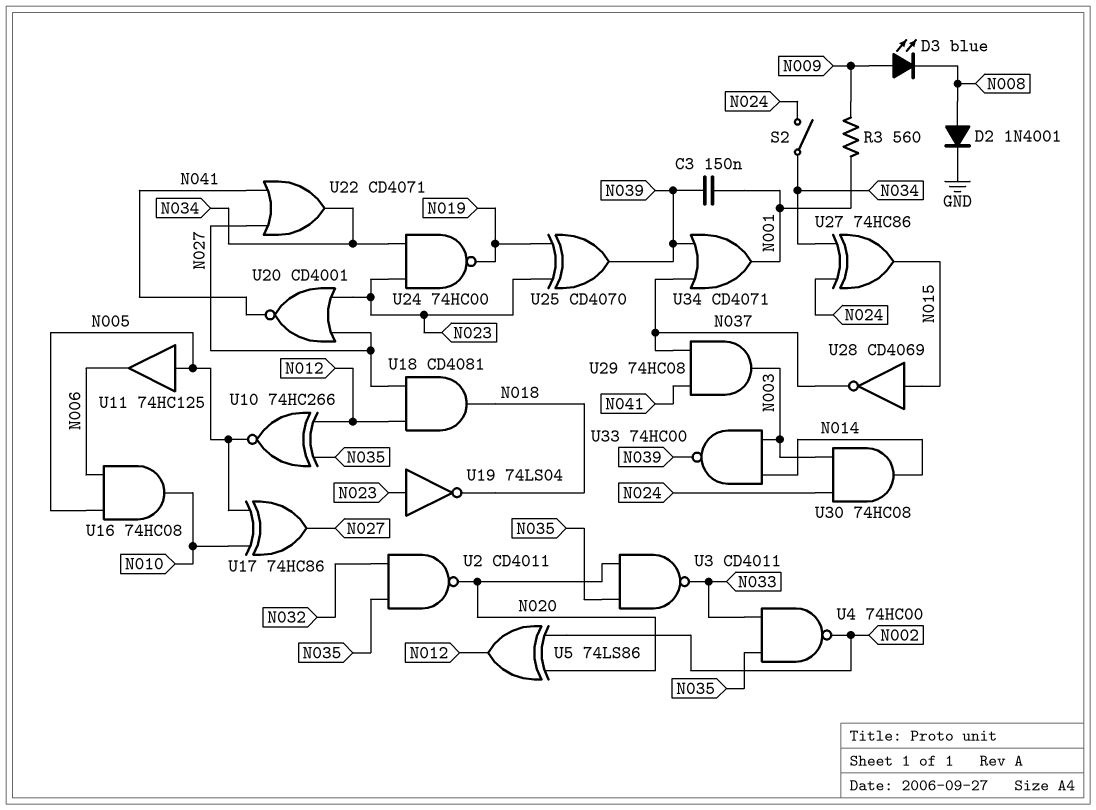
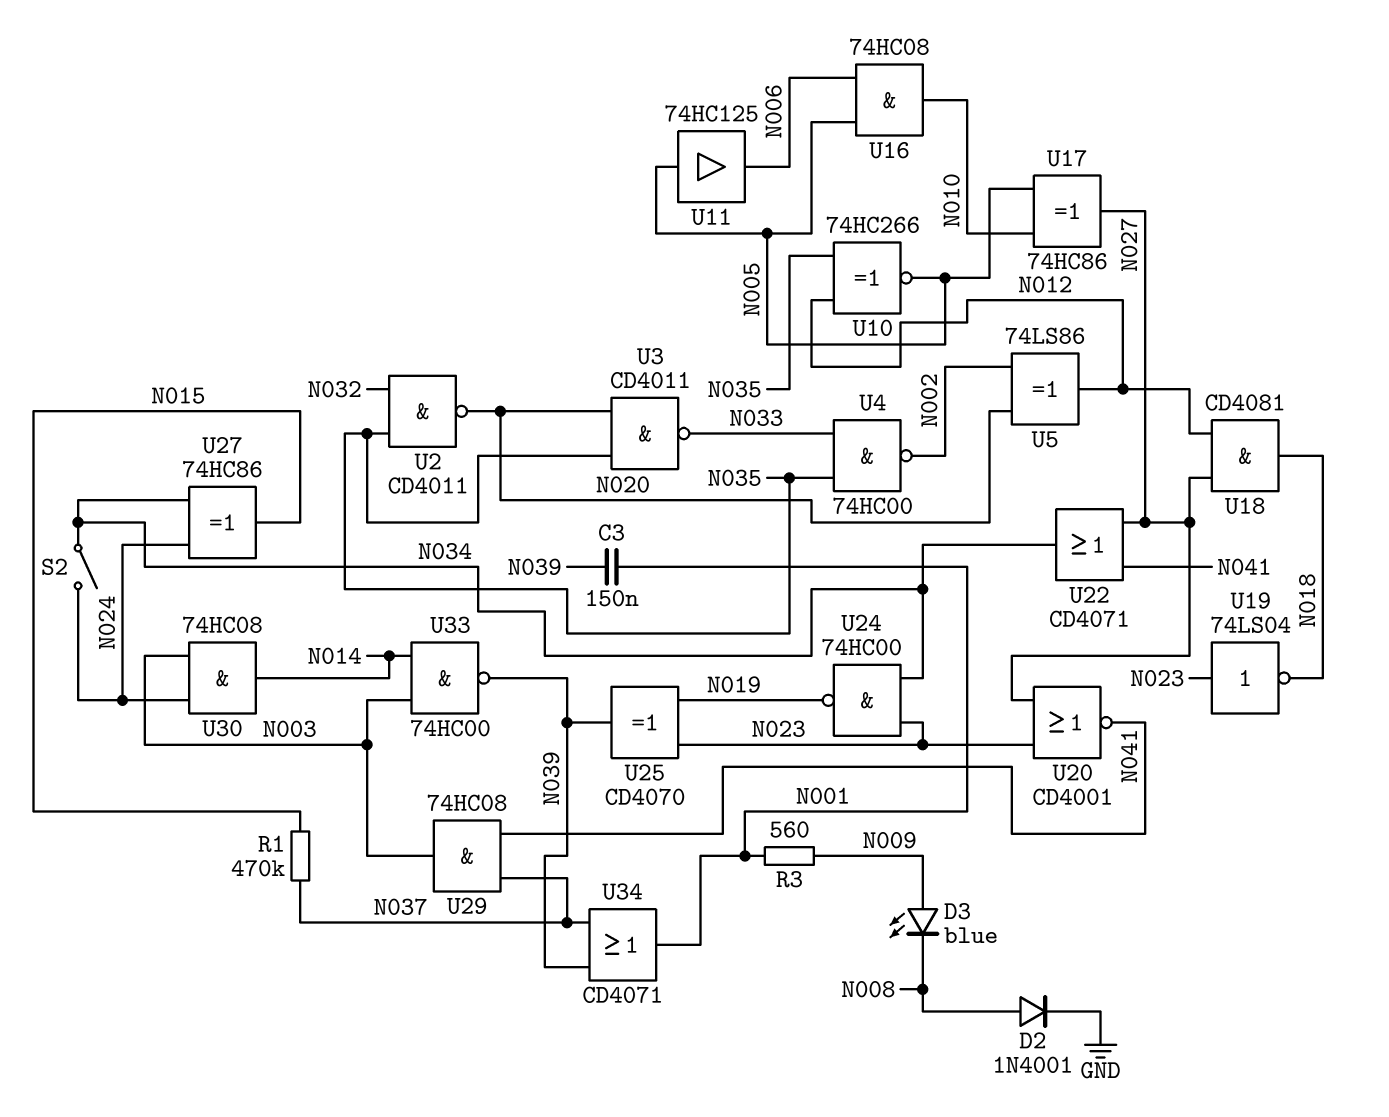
R1: none -> 470k (N015, N037)
U28: NOT CD4069 (in N015, out N037) -> none

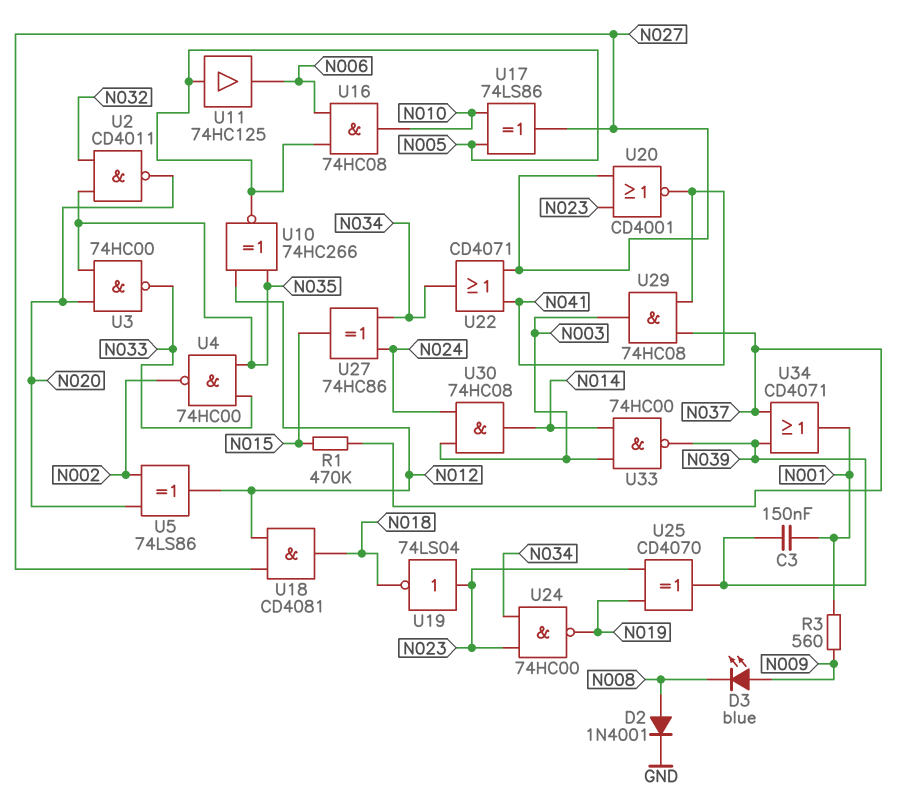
S2: switch (N024, N034) -> none
U3: NAND CD4011 (in N020, in N035, out N033) -> NAND 74HC00 (in N020, in N035, out N033)
U17: XOR 74HC86 (in N005, in N010, out N027) -> XOR 74LS86 (in N005, in N010, out N027)

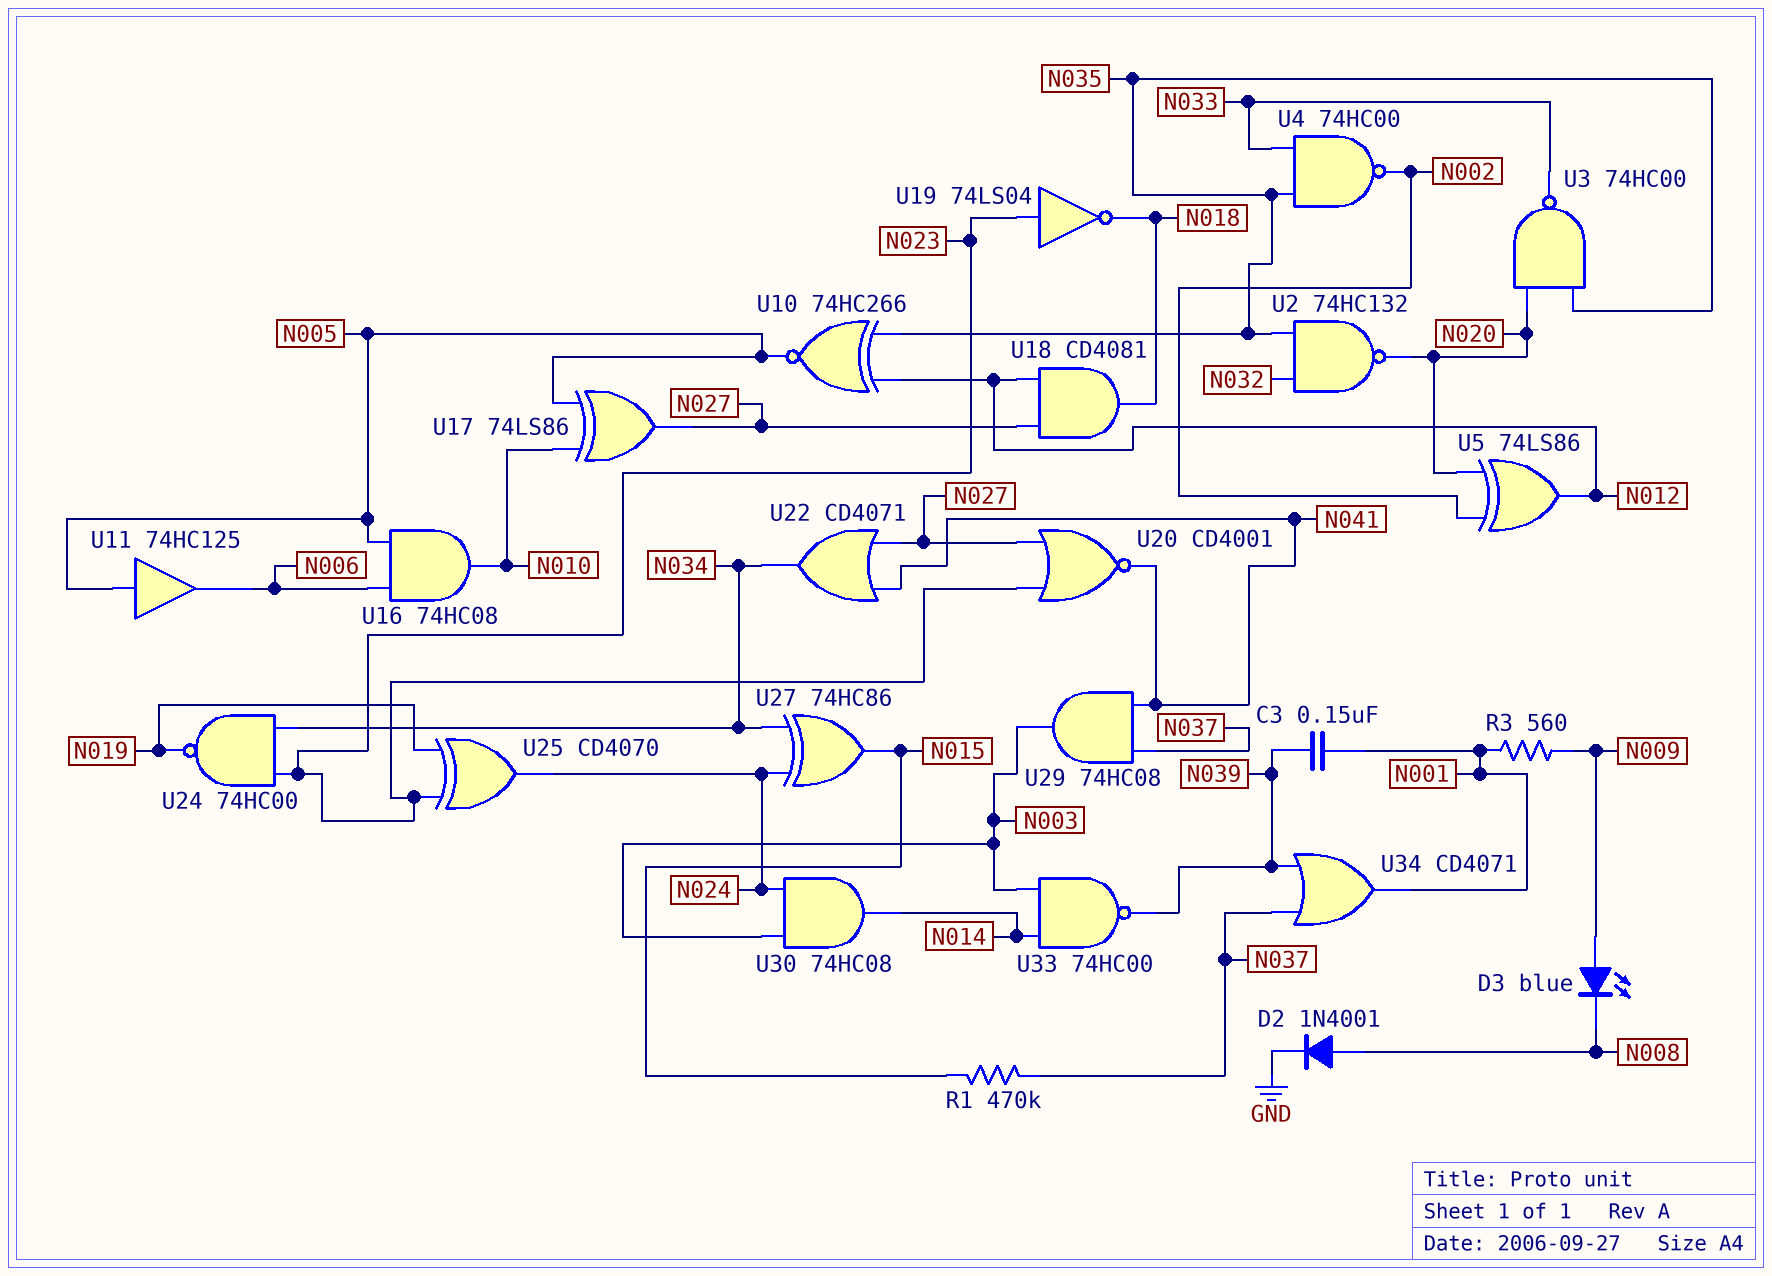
U2: NAND CD4011 (in N032, in N035, out N020) -> NAND 74HC132 (in N032, in N035, out N020)
U25: XOR CD4070 (in N019, in N023, out N039) -> XOR CD4070 (in N019, in N023, out N024)

